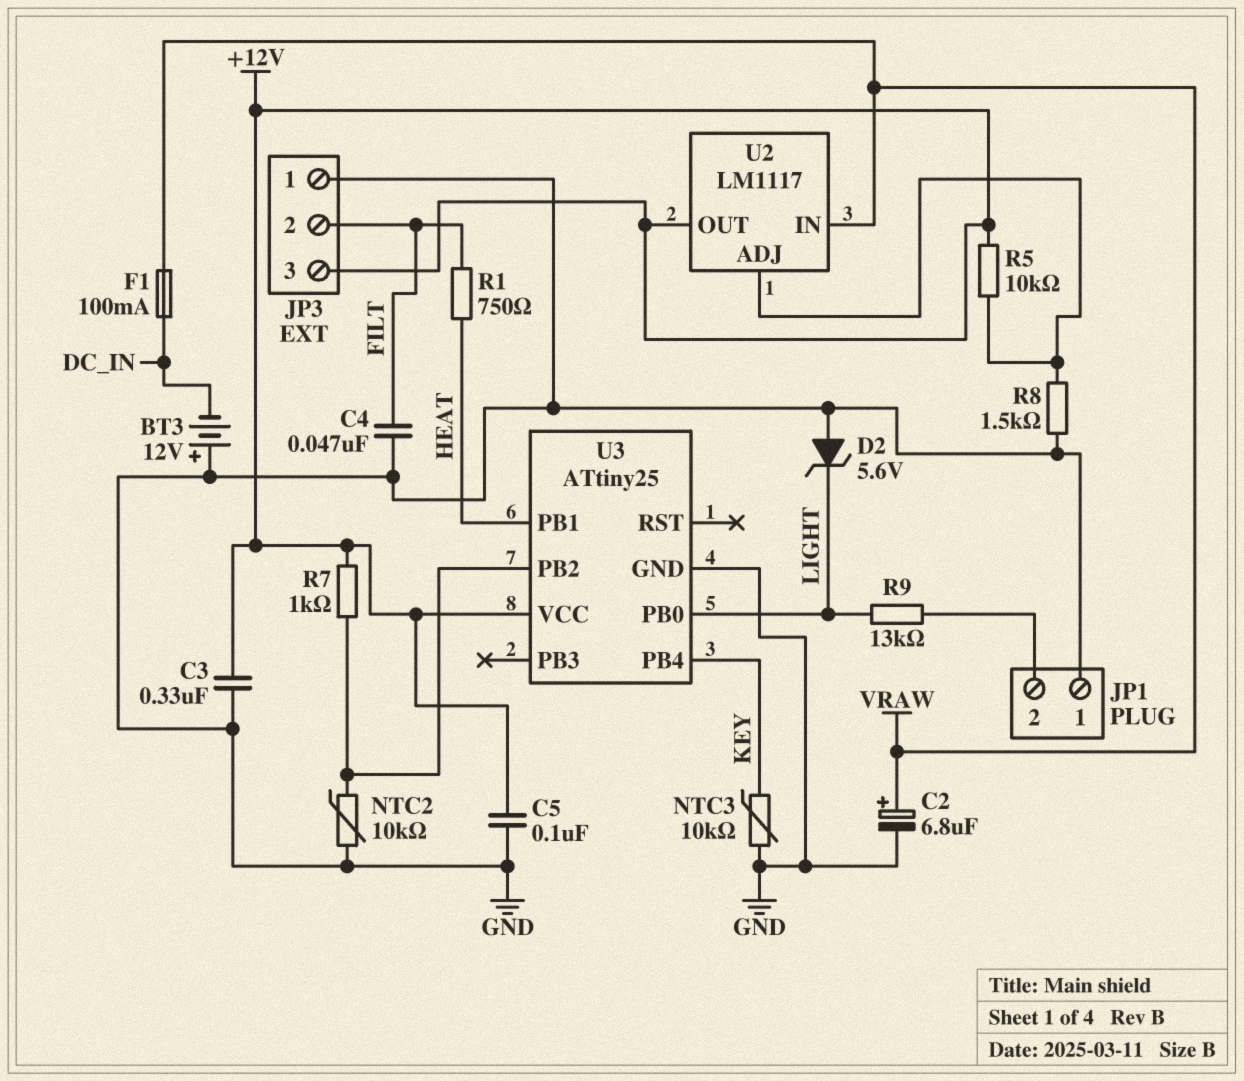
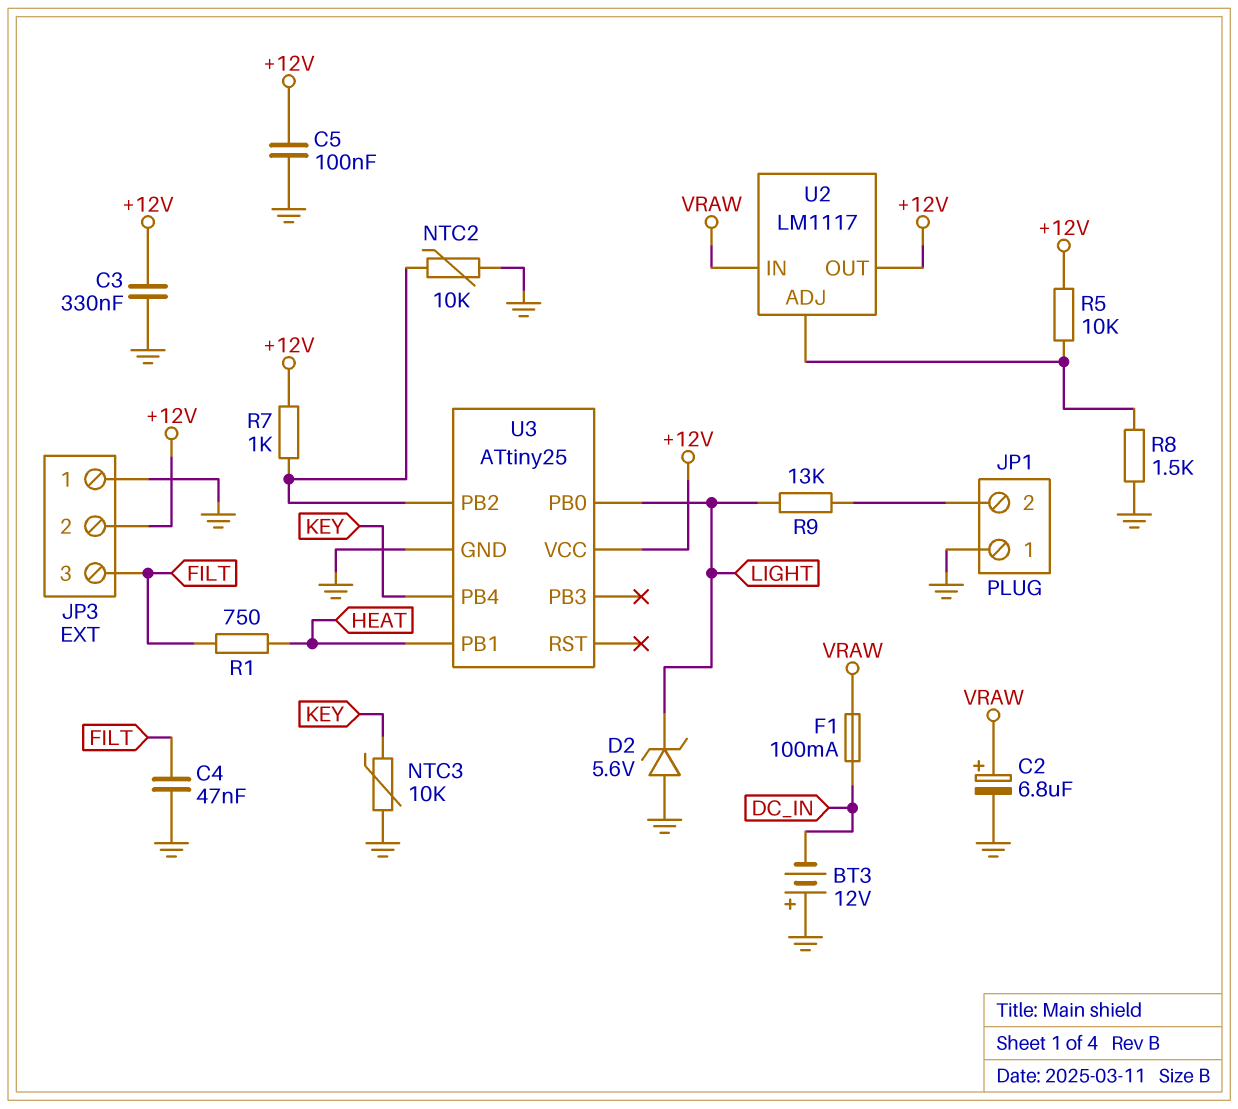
JP3 pin 2: FILT -> +12V
JP3 pin 3: +12V -> FILT

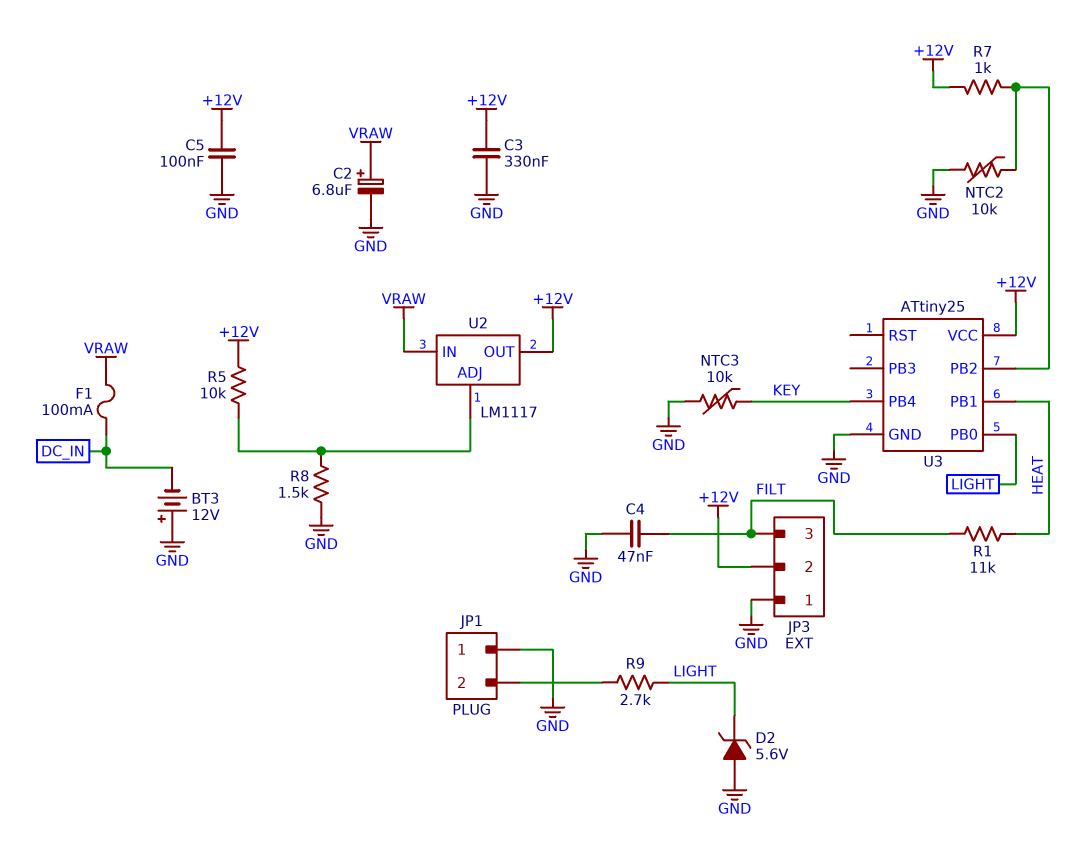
R1: 750 (FILT, HEAT) -> 11k (FILT, HEAT)
R9: 13k (JP1/2, LIGHT) -> 2.7k (JP1/2, LIGHT)

